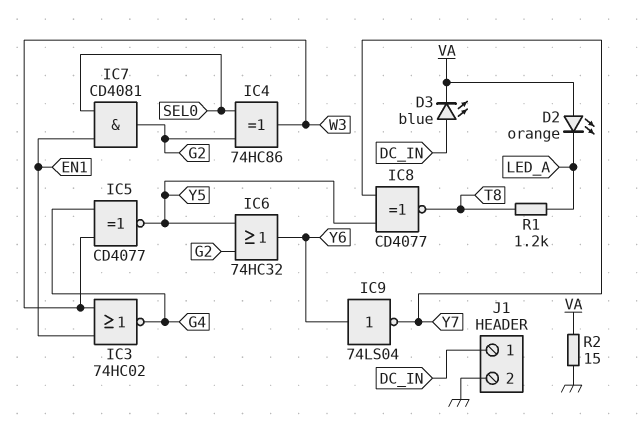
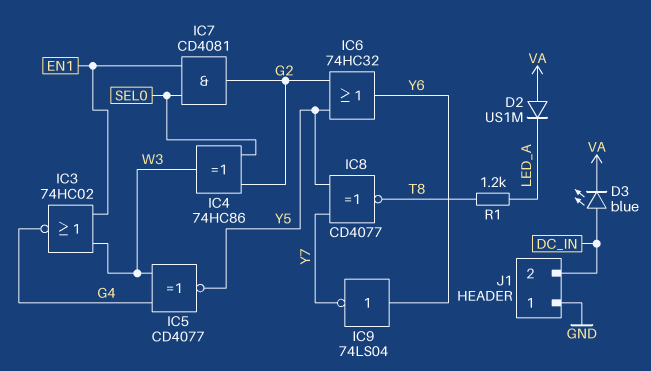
D2: LED orange (A VA, K LED_A) -> diode US1M (A VA, K LED_A)
J1 pin 1: DC_IN -> GND
J1 pin 2: GND -> DC_IN
R2: 15 (GND, VA) -> none

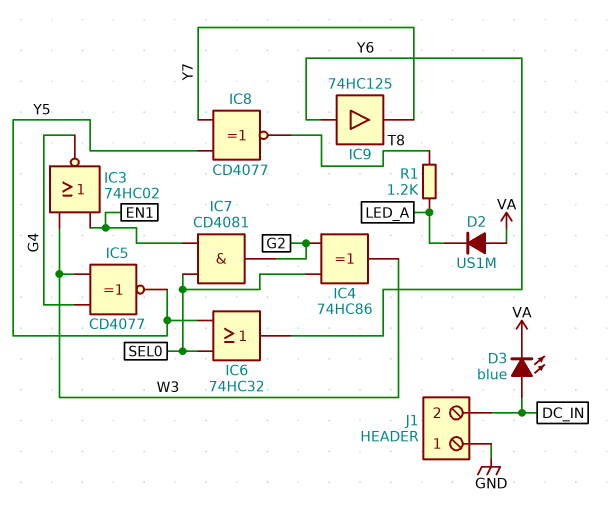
IC6: OR 74HC32 (in G2, in Y5, out Y6) -> OR 74HC32 (in SEL0, in Y5, out Y6)
IC9: NOT 74LS04 (in Y6, out Y7) -> buffer 74HC125 (in Y6, out Y7)

